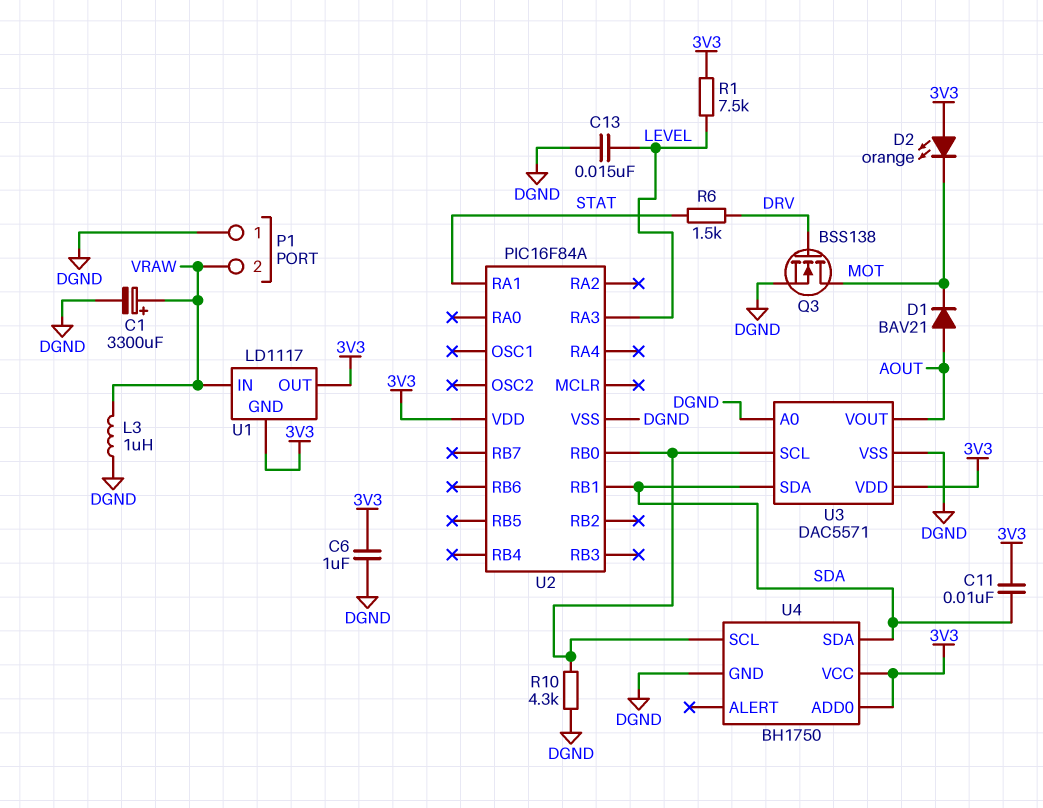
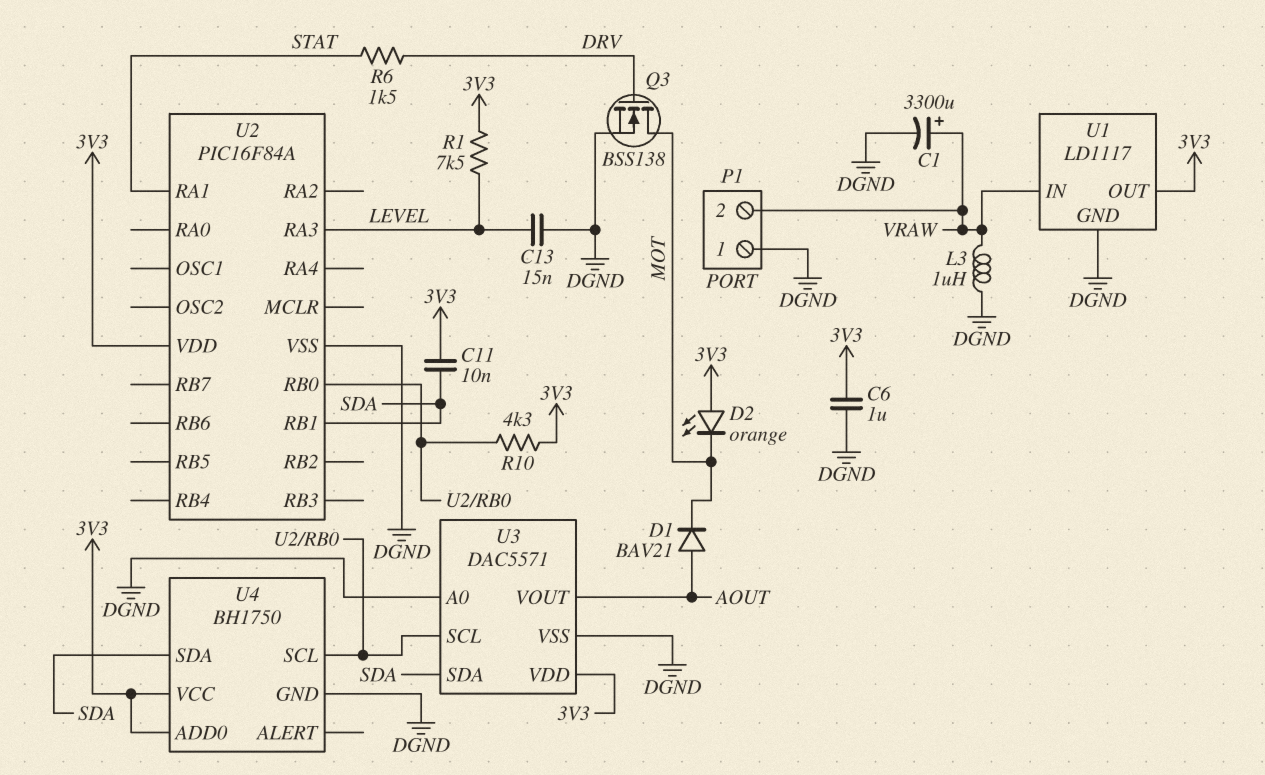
R10: 4.3k (DGND, U2/RB0) -> 4.3k (3V3, U2/RB0)
U1 pin GND: 3V3 -> DGND

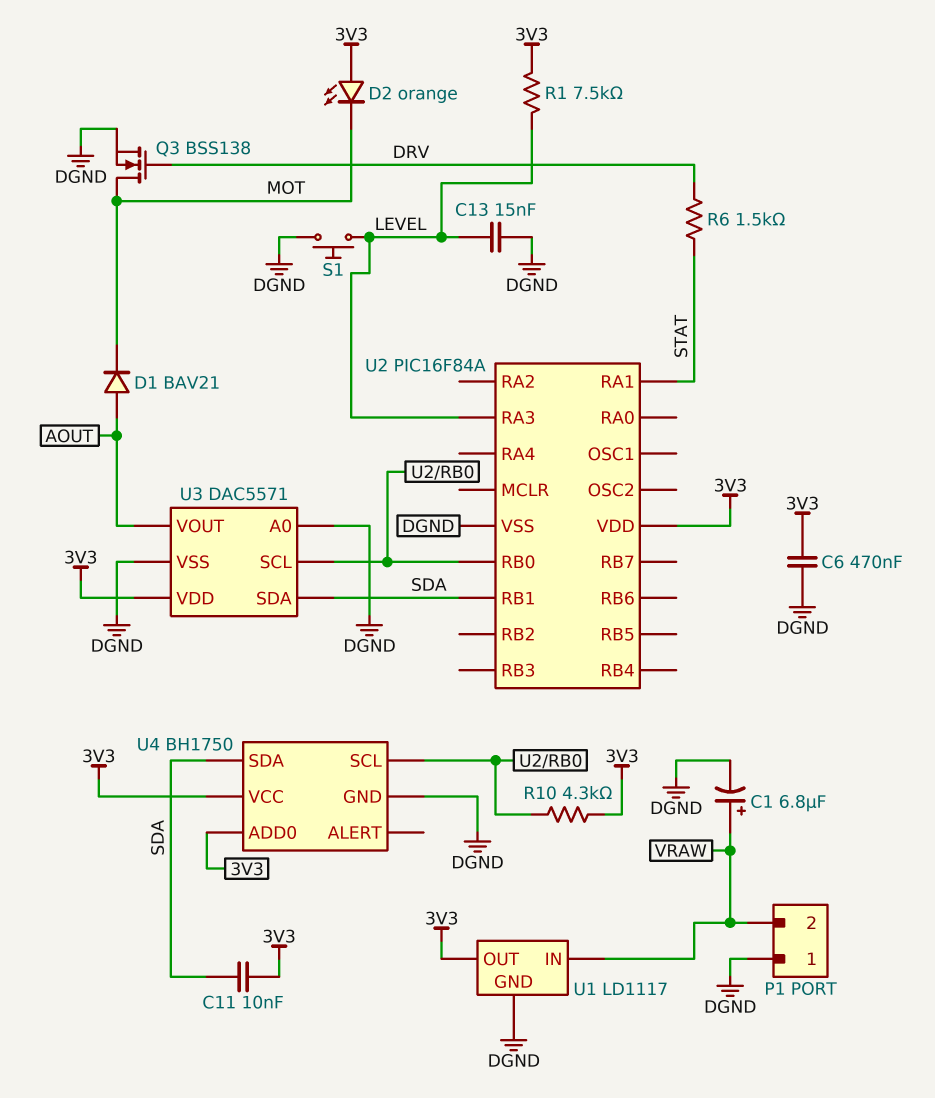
C1: 3300uF (plus VRAW, minus DGND) -> 6.8uF (plus VRAW, minus DGND)
C6: 1uF (3V3, DGND) -> 470nF (3V3, DGND)
L3: 1uH (DGND, VRAW) -> none
S1: none -> button (DGND, LEVEL)

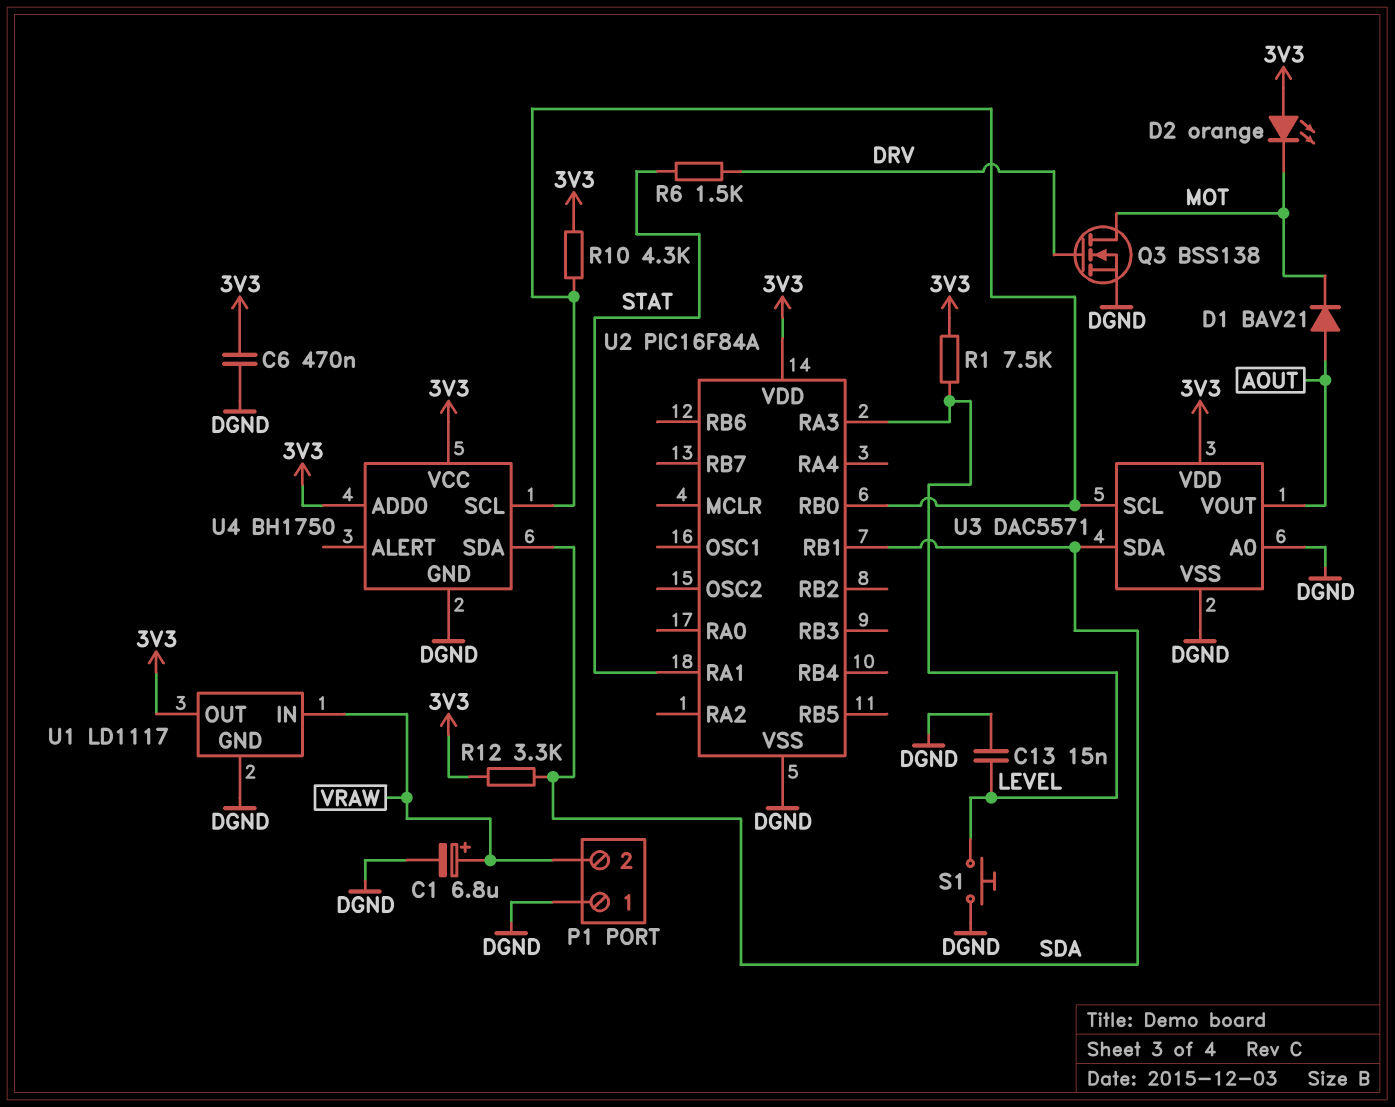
C11: 10nF (3V3, SDA) -> none
R12: none -> 3.3k (3V3, SDA)

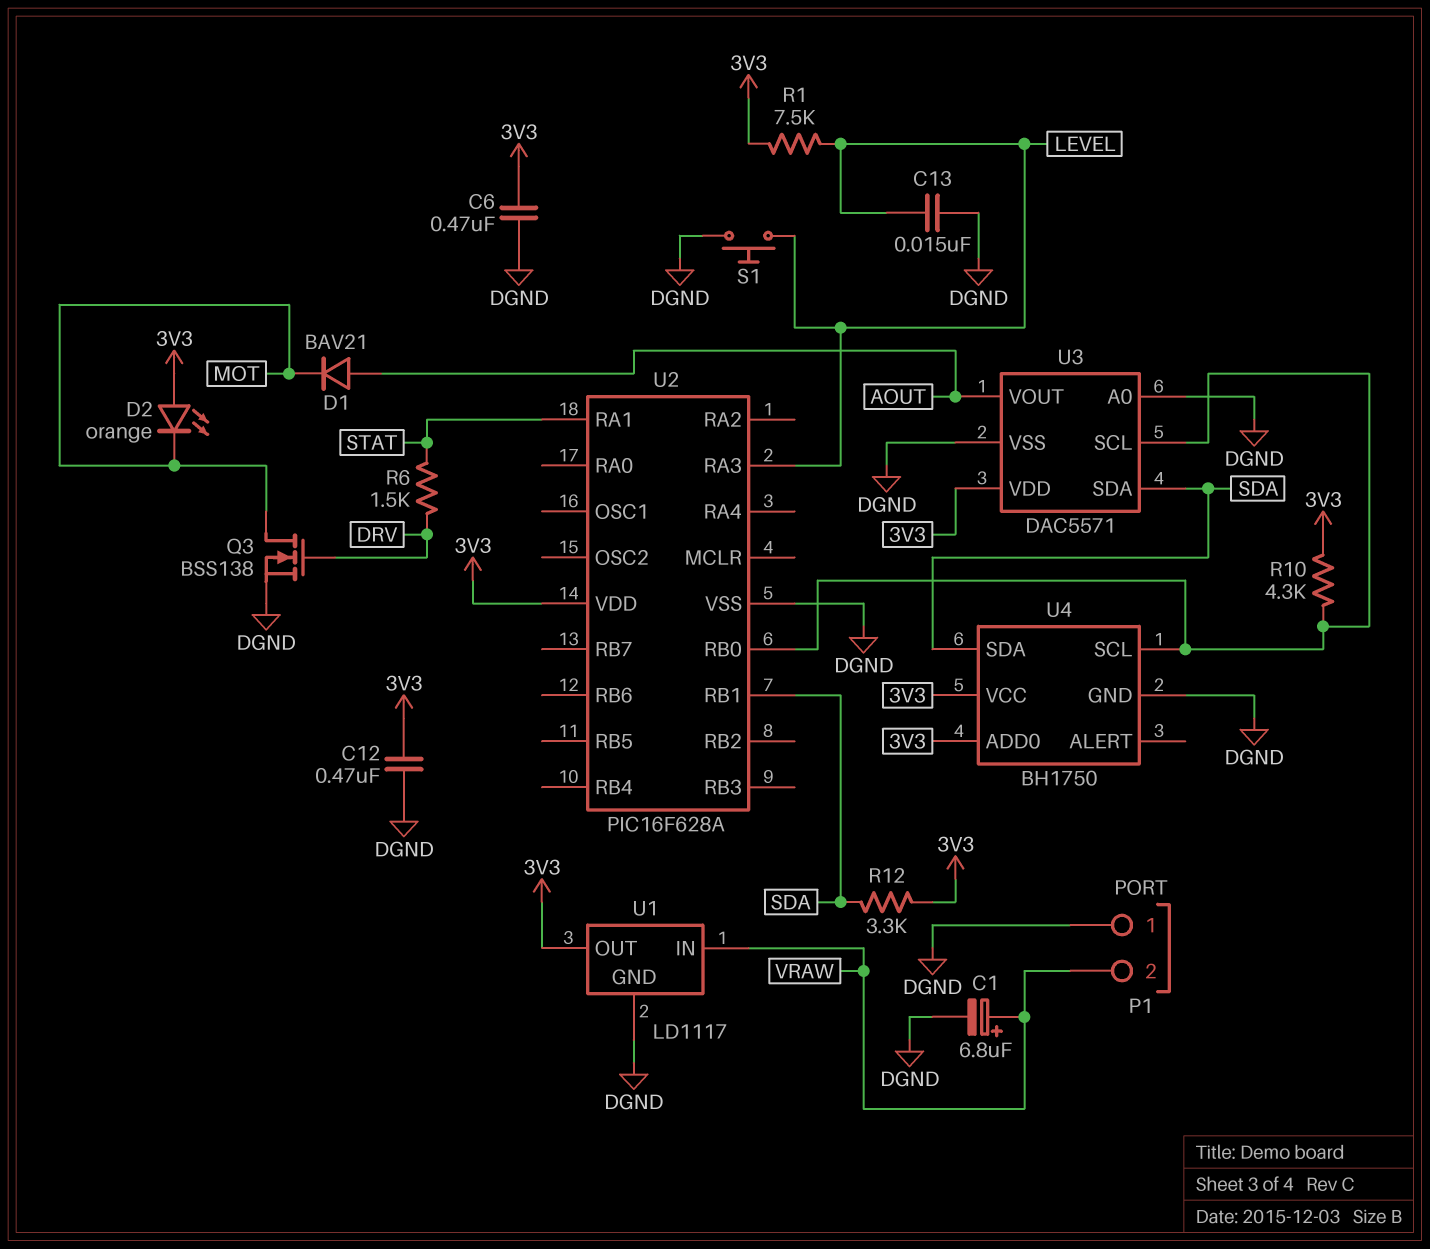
C12: none -> 470nF (3V3, DGND)
U2: PIC16F84A -> PIC16F628A

